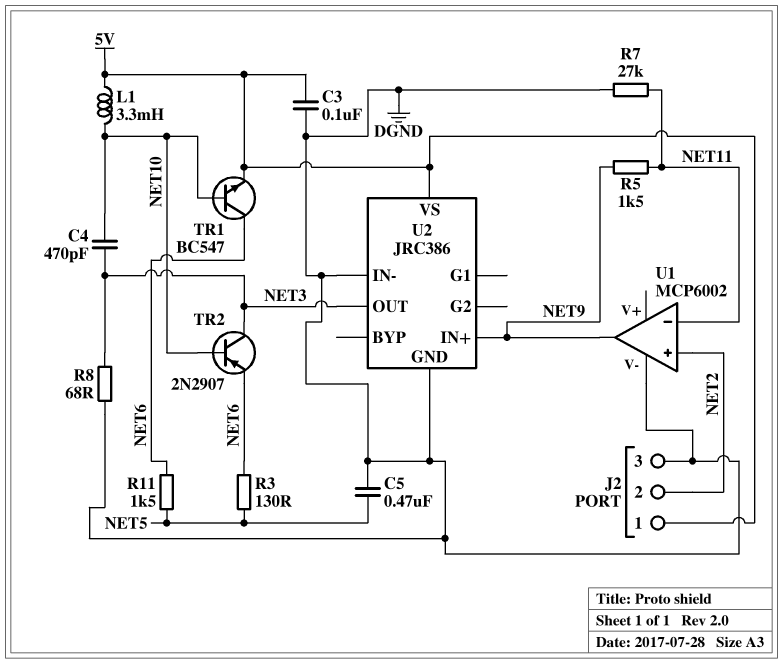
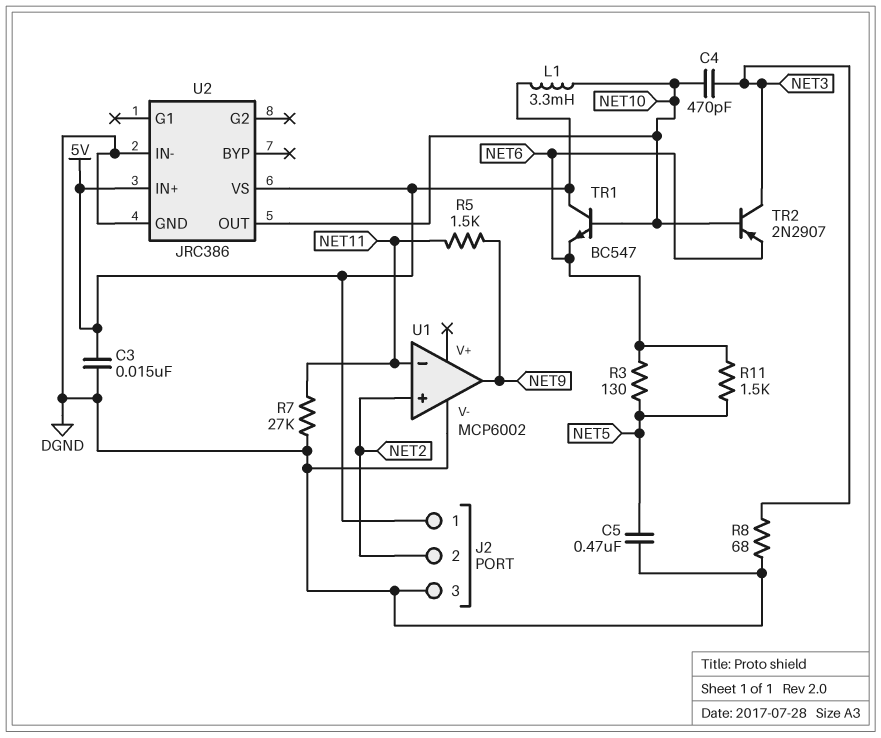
C3: 100nF (5V, DGND) -> 15nF (5V, DGND)
TR1: NPN BC547 (B NET10, C NET6, E 5V) -> NPN BC547 (B NET10, C 5V, E NET6)
U2 pin IN+: NET9 -> 5V
U2 pin OUT: NET3 -> NET10

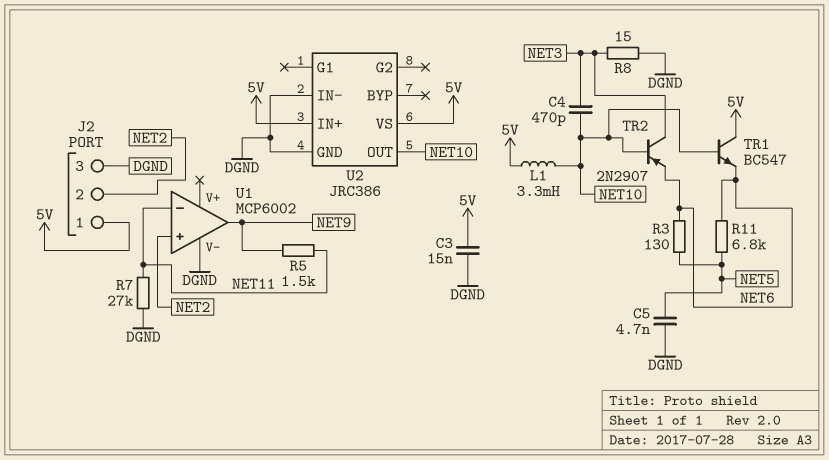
C5: 470nF (DGND, NET5) -> 4.7nF (DGND, NET5)
R8: 68 (DGND, NET3) -> 15 (DGND, NET3)
R11: 1.5k (NET5, NET6) -> 6.8k (NET5, NET6)

